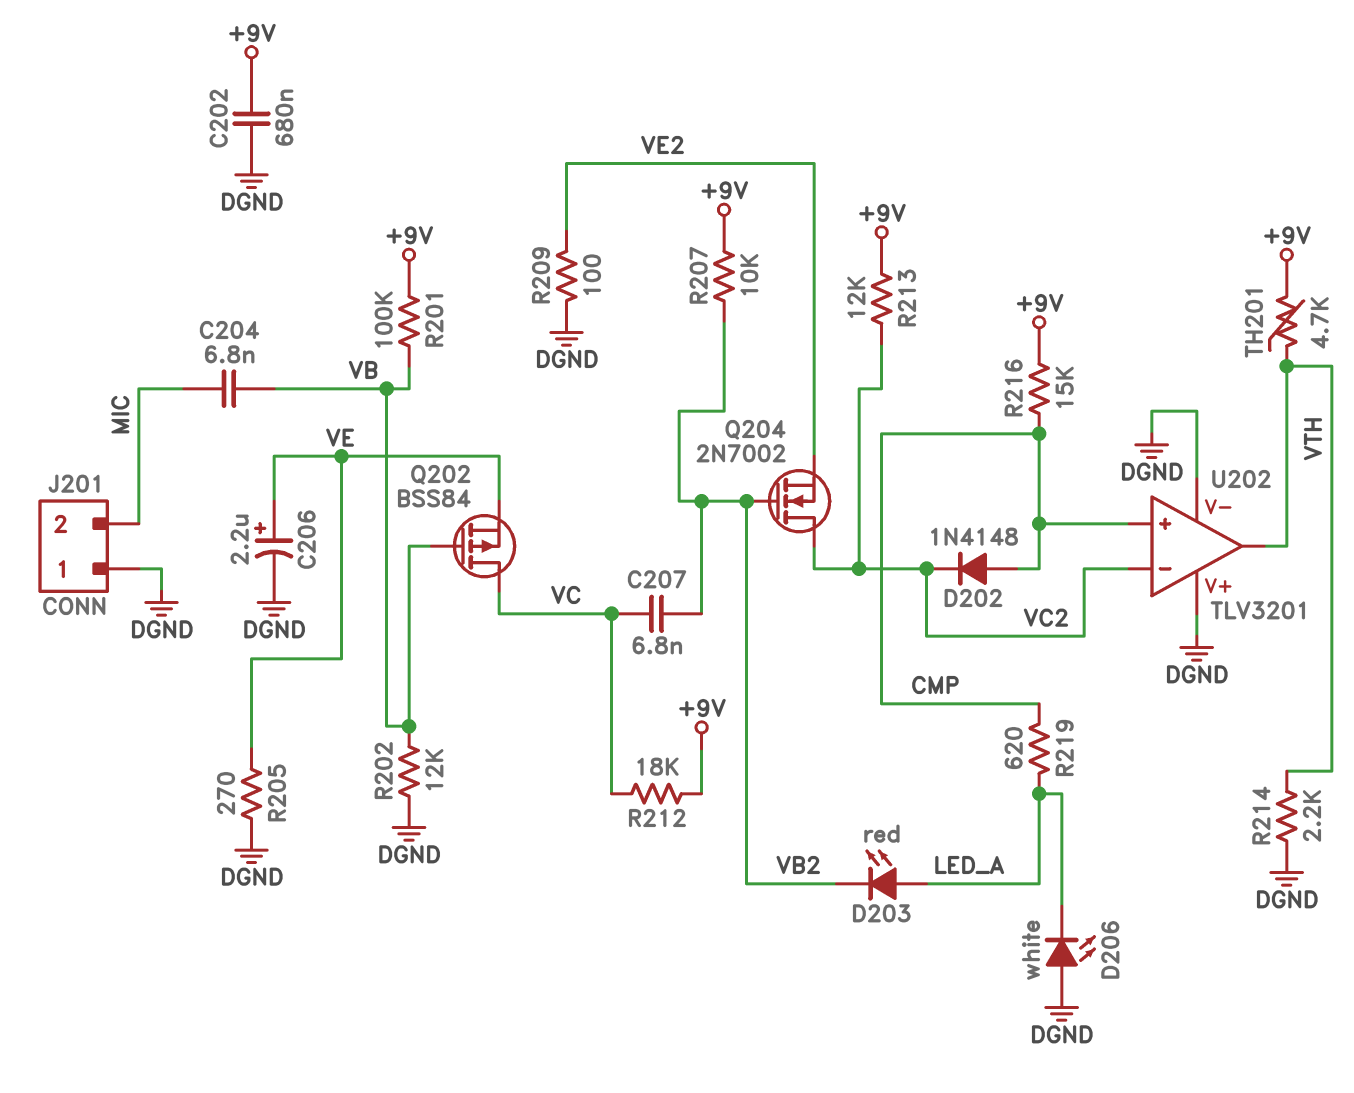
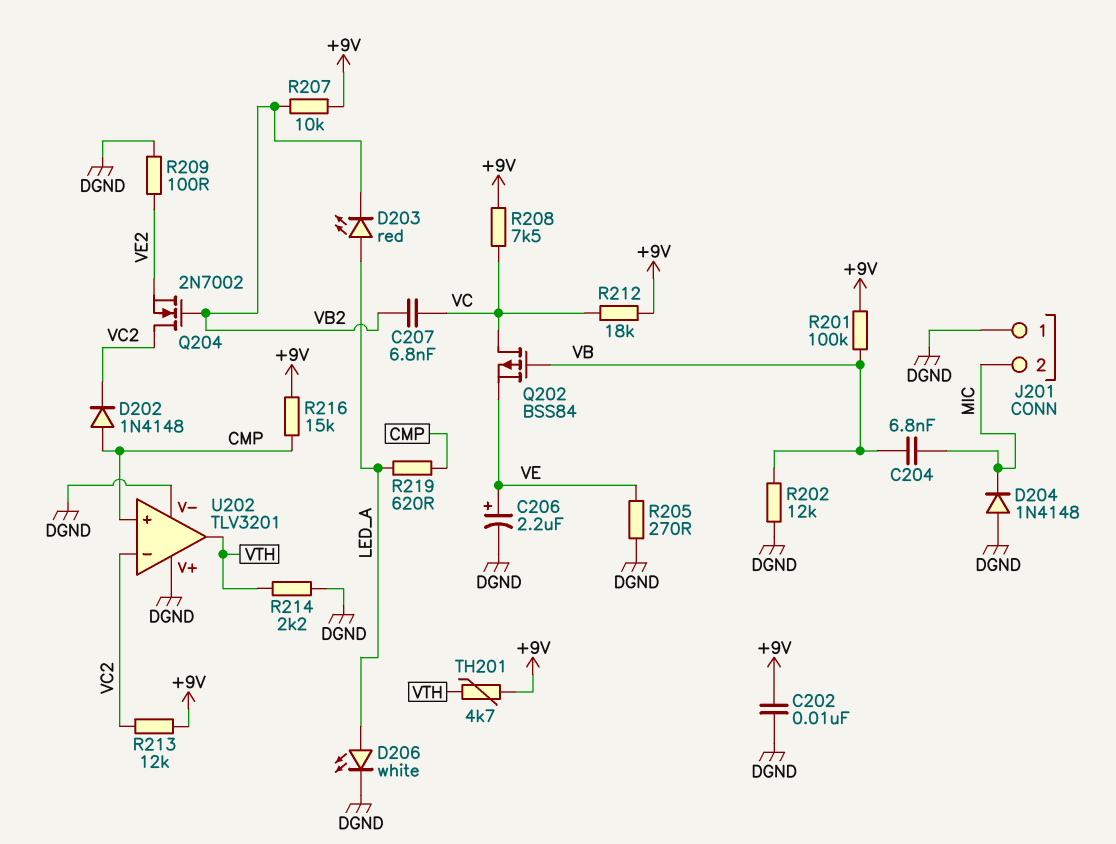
C202: 680nF (+9V, DGND) -> 10nF (+9V, DGND)
D204: none -> diode 1N4148 (A DGND, K MIC)
D206: LED white (A DGND, K LED_A) -> LED white (A LED_A, K DGND)
R208: none -> 7.5k (+9V, VC)

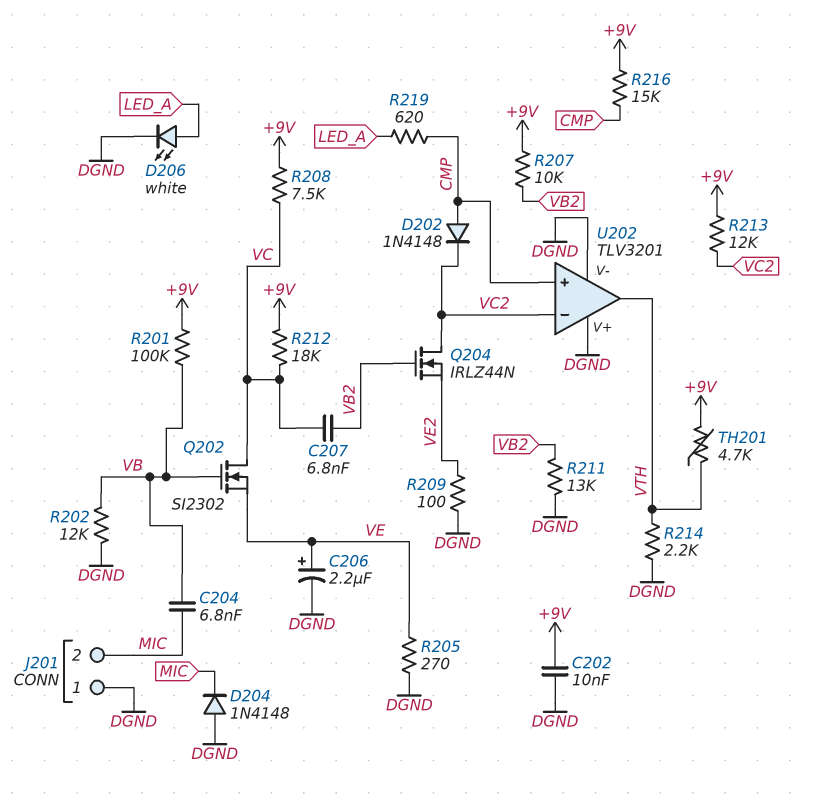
D203: LED red (A LED_A, K VB2) -> none
Q202: PMOS BSS84 (G VB, D VC, S VE) -> NMOS SI2302 (G VB, D VC, S VE)
Q204: NMOS 2N7002 (G VB2, D VC2, S VE2) -> NMOS IRLZ44N (G VB2, D VC2, S VE2)
R211: none -> 13k (DGND, VB2)

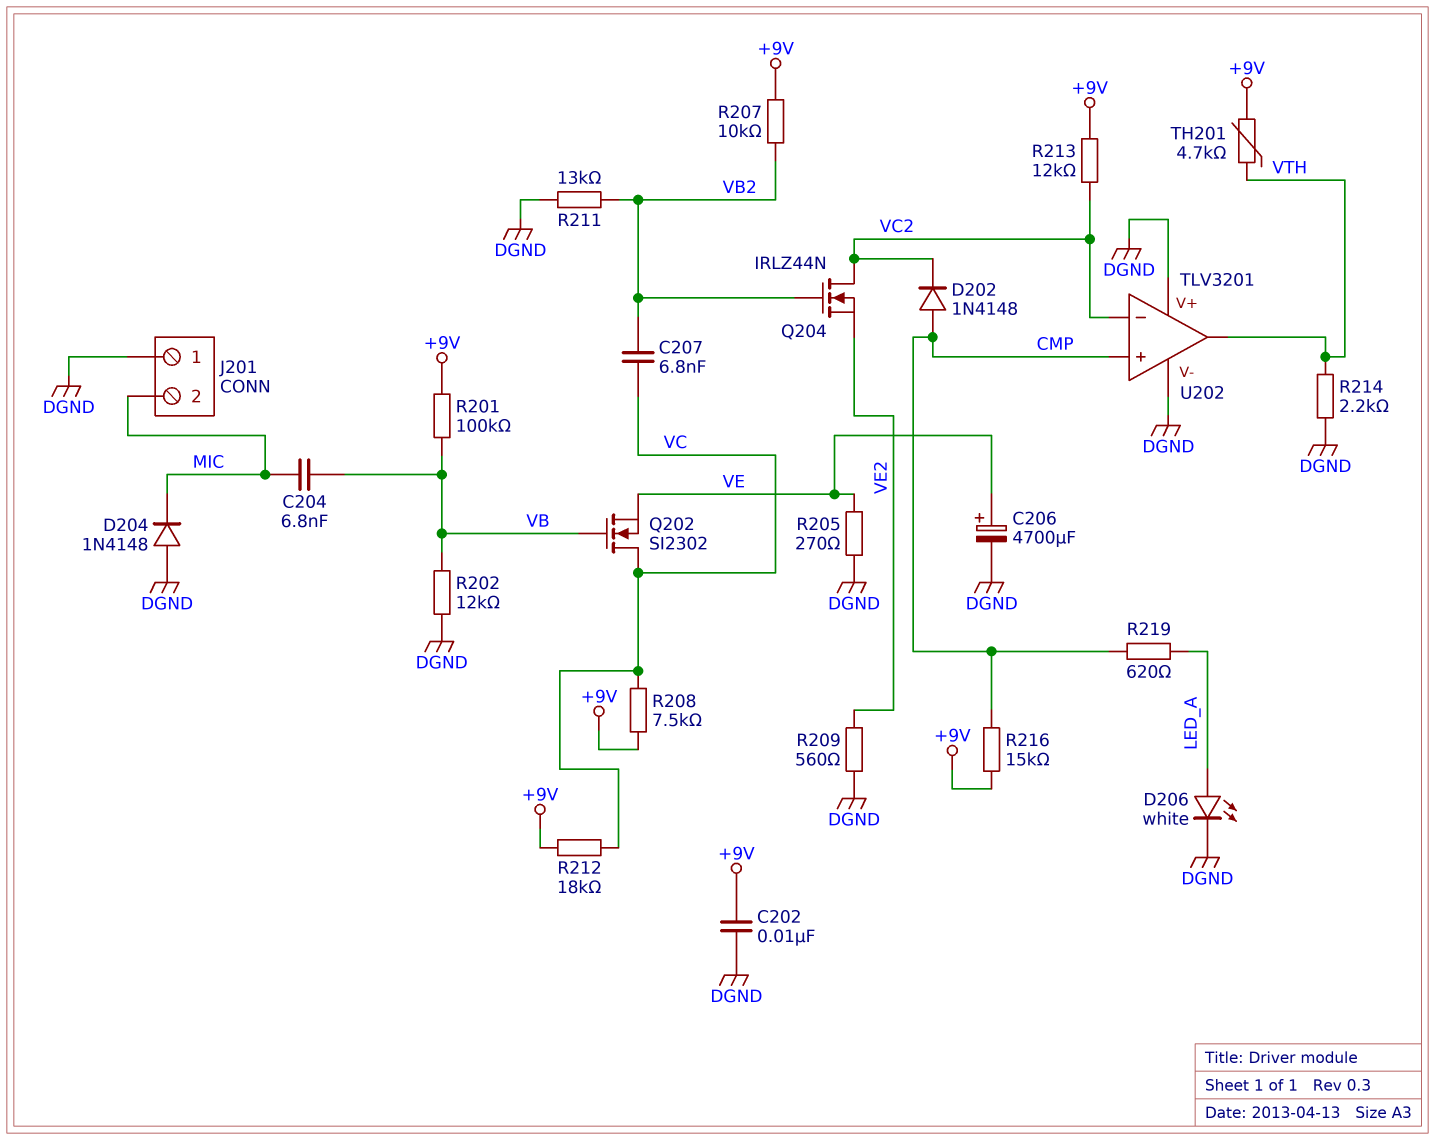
C206: 2.2uF (plus VE, minus DGND) -> 4700uF (plus VE, minus DGND)
R209: 100 (DGND, VE2) -> 560 (DGND, VE2)

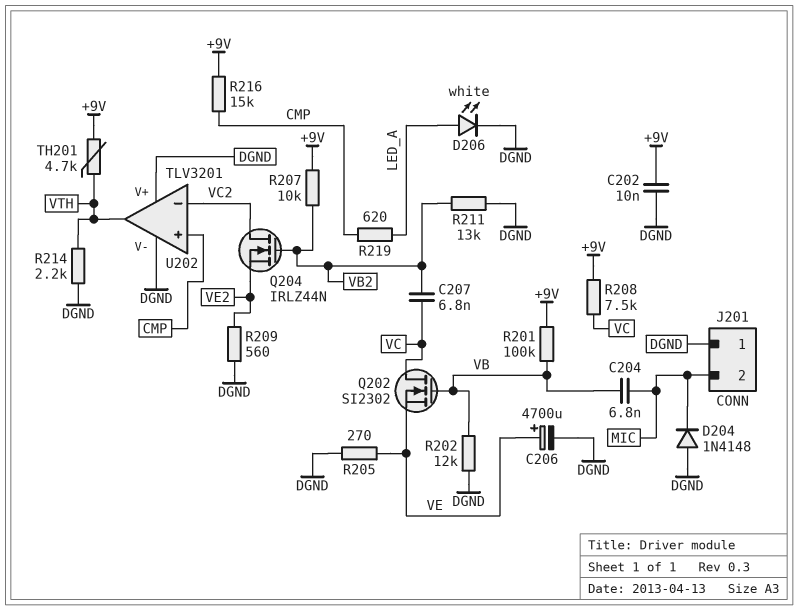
D202: diode 1N4148 (A CMP, K VC2) -> none
R212: 18k (+9V, VC) -> none
R213: 12k (+9V, VC2) -> none

